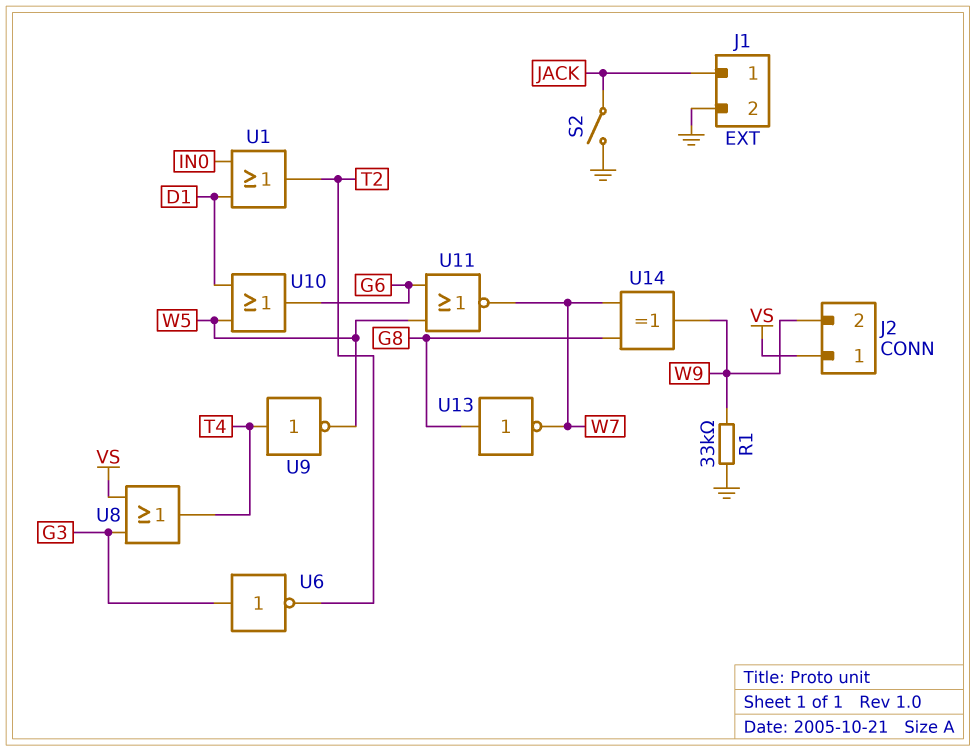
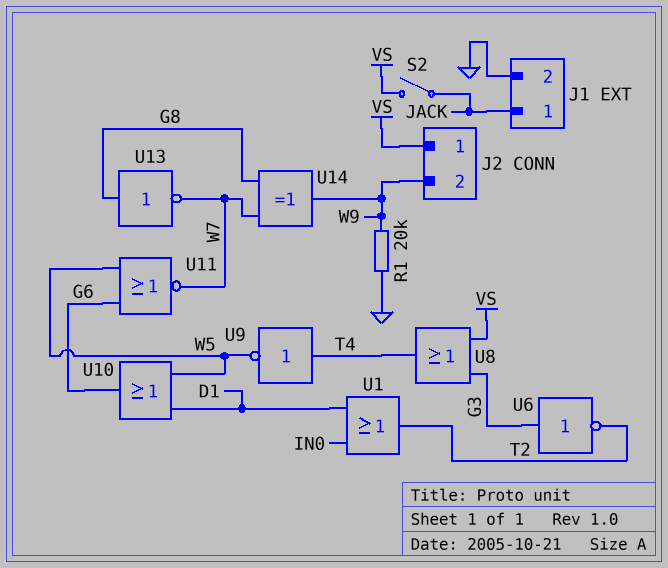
R1: 33k (GND, W9) -> 20k (GND, W9)
S2: switch (GND, JACK) -> switch (JACK, VS)

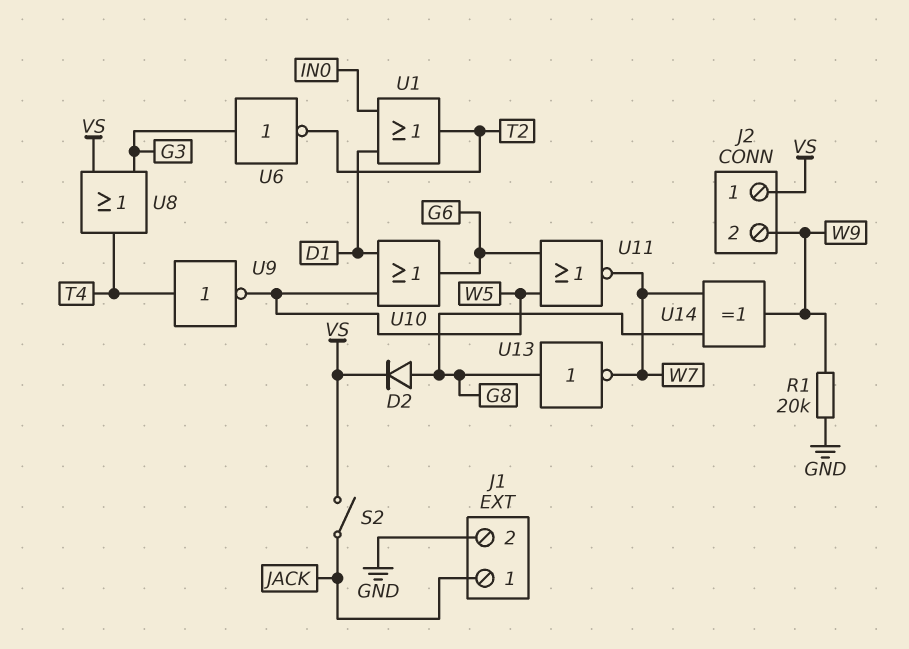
D2: none -> diode (A G8, K VS)

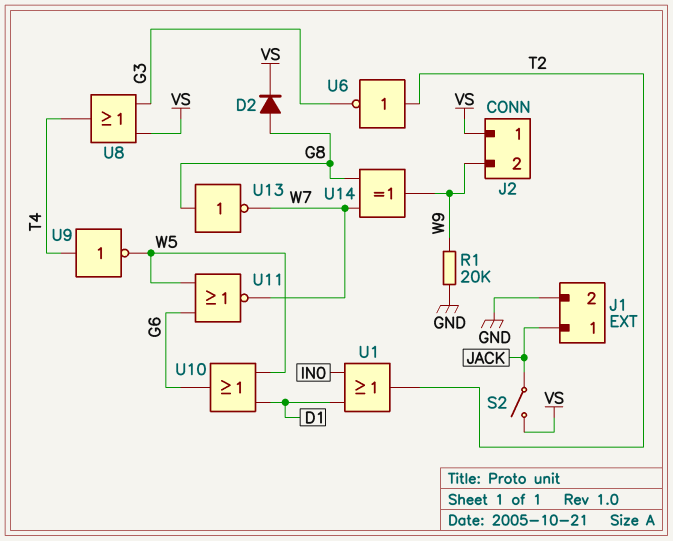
U6: NOT (in G3, out T2) -> NOT (in T2, out G3)

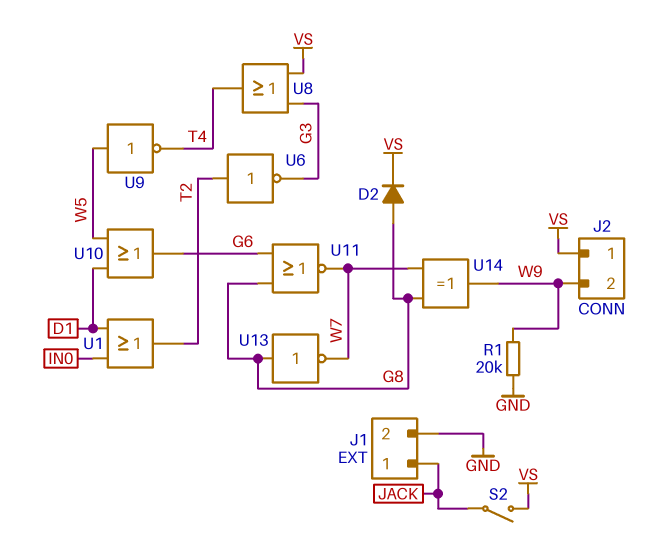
U9: NOT (in T4, out W5) -> NOT (in W5, out T4)
U11: NOR (in G6, in W5, out W7) -> NOR (in G6, in G8, out W7)

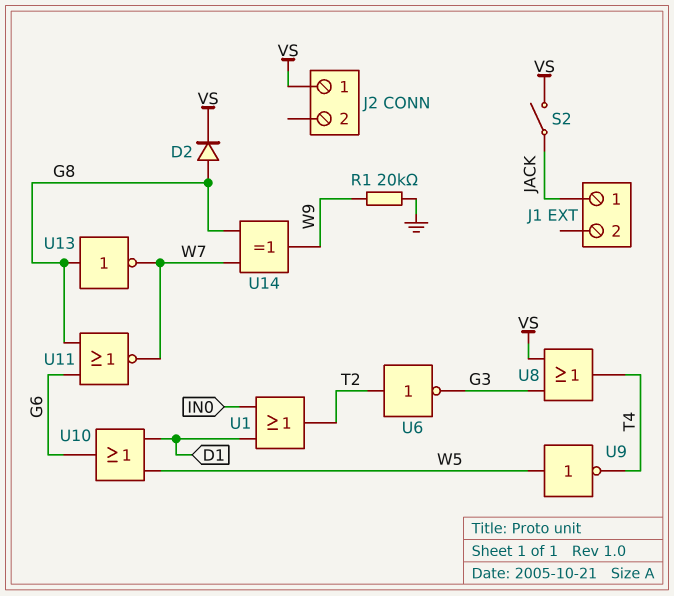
J1 pin 2: GND -> none
J2 pin 2: W9 -> none

